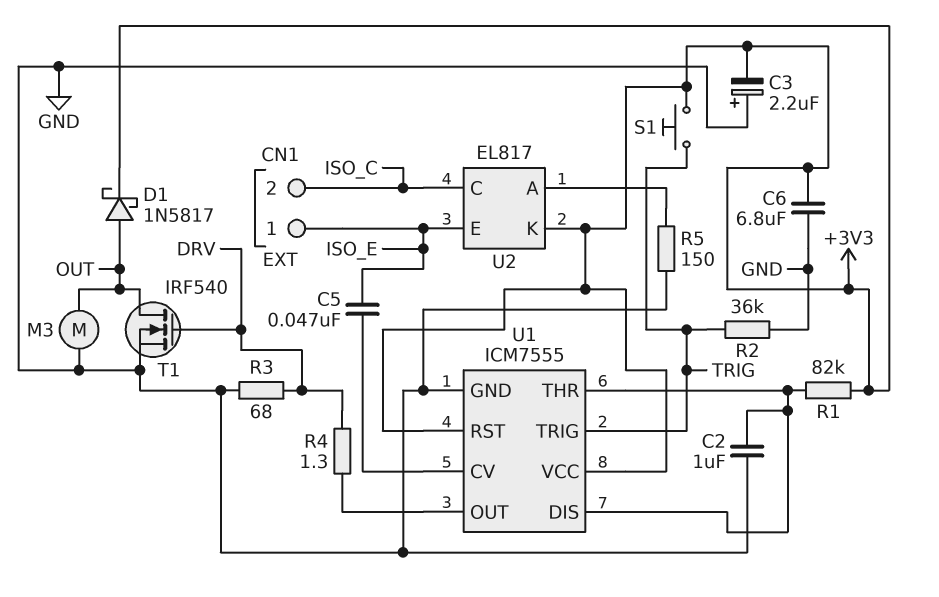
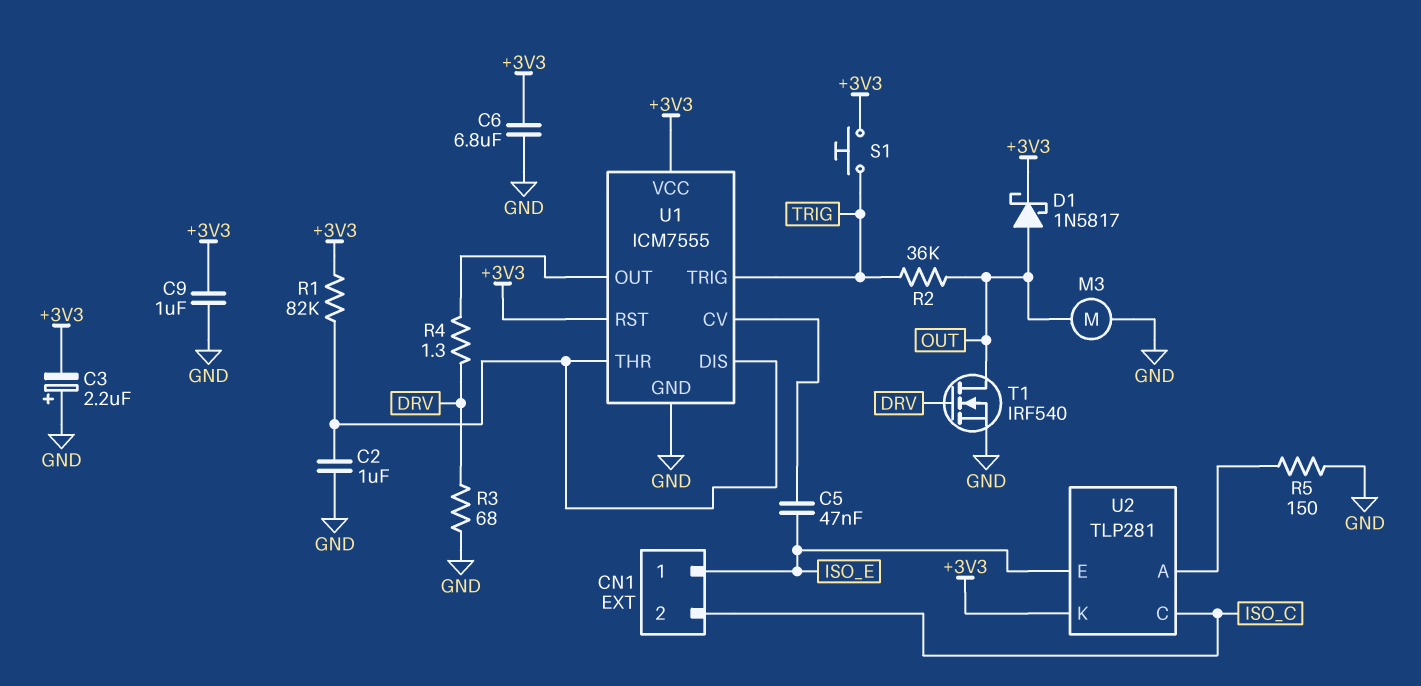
C9: none -> 1uF (+3V3, GND)
R2: 36k (GND, TRIG) -> 36k (OUT, TRIG)
U2: EL817 -> TLP281

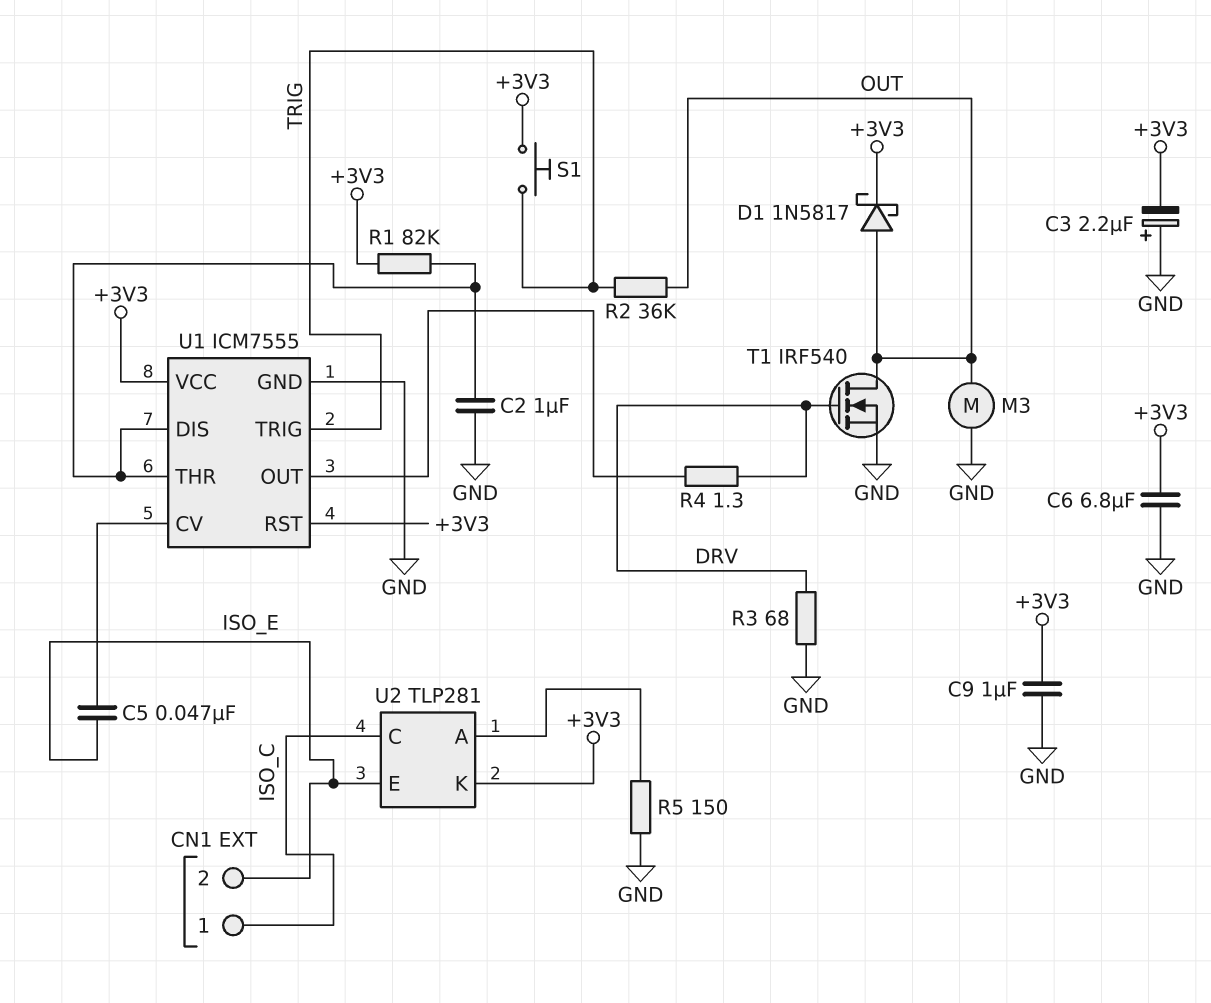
CN1 pin 1: ISO_E -> ISO_C
CN1 pin 2: ISO_C -> ISO_E

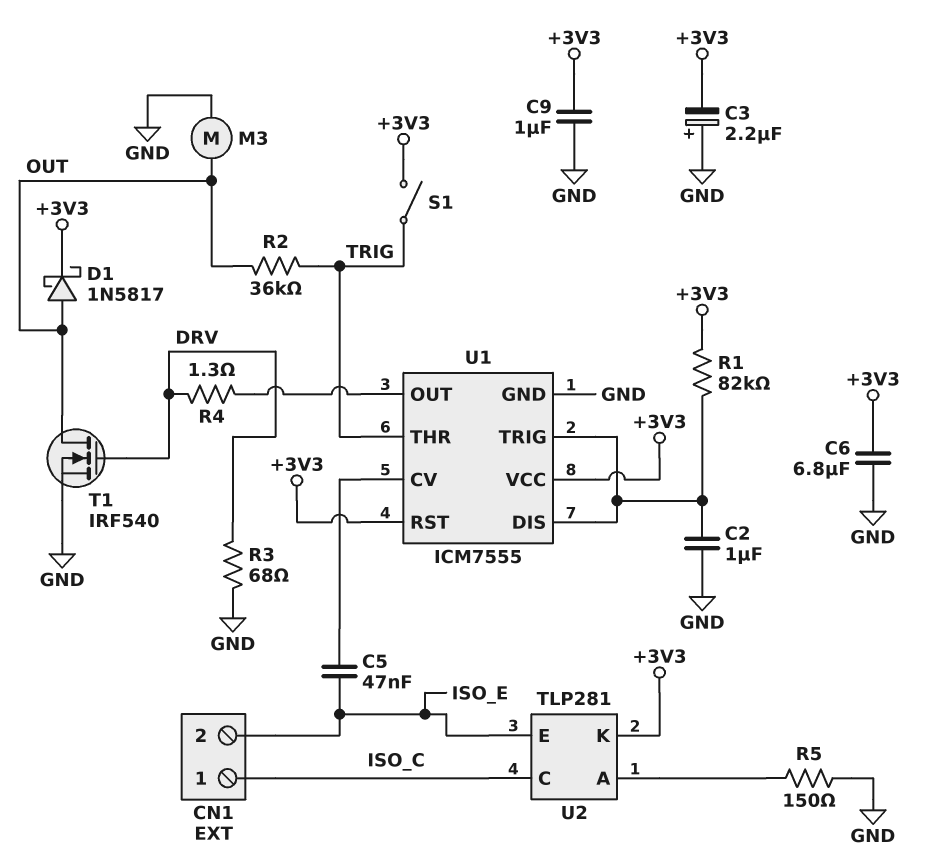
S1: button (+3V3, TRIG) -> switch (+3V3, TRIG)
U1 pin THR: U1/DIS -> TRIG
U1 pin TRIG: TRIG -> U1/DIS

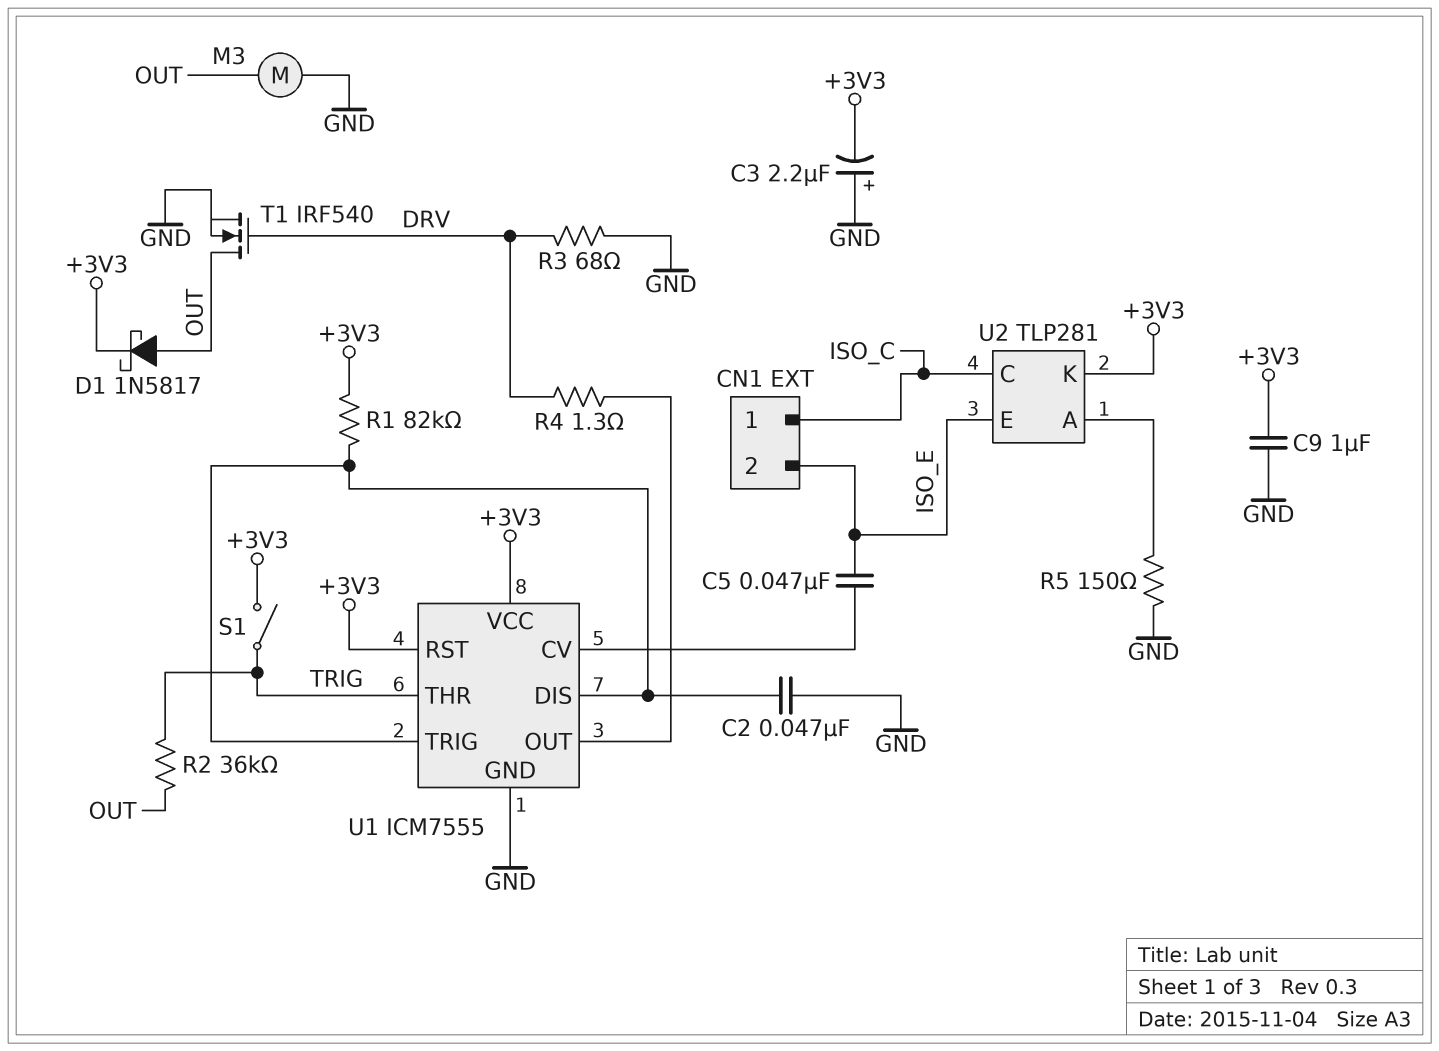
C2: 1uF (GND, U1/DIS) -> 47nF (GND, U1/DIS)
C6: 6.8uF (+3V3, GND) -> none

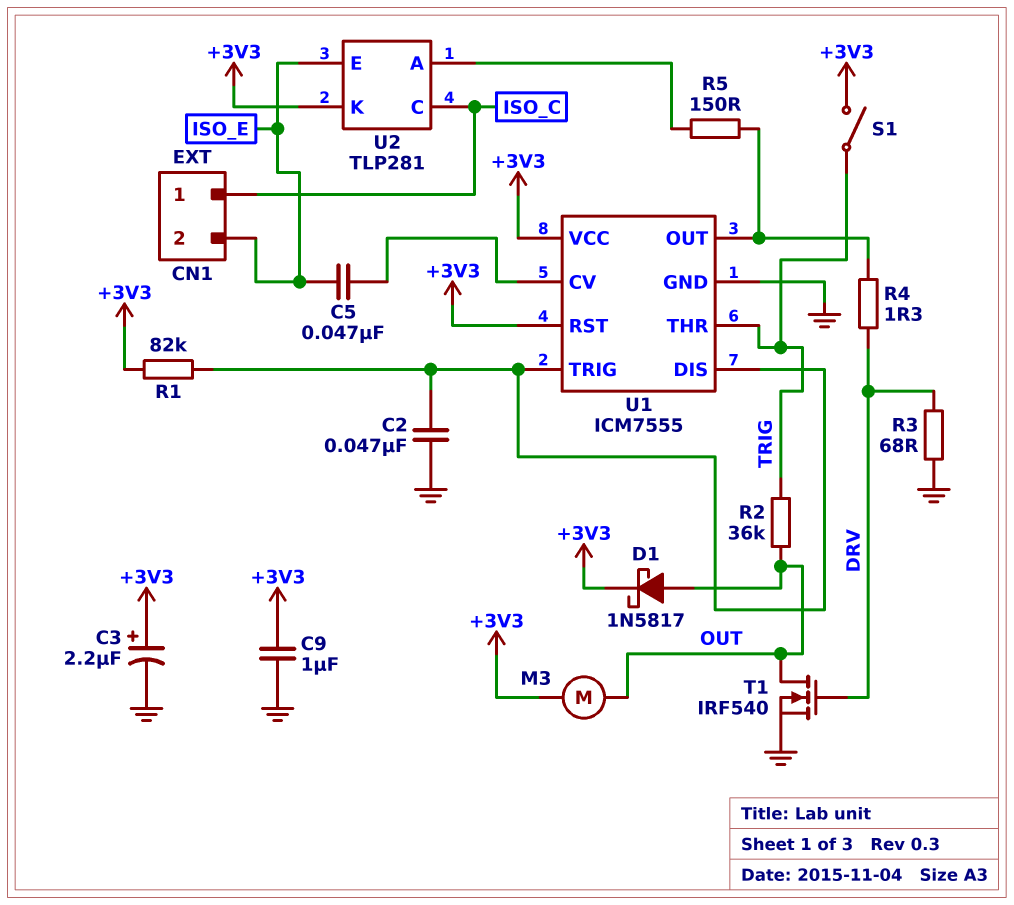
C3: 2.2uF (plus GND, minus +3V3) -> 2.2uF (plus +3V3, minus GND)
M3: motor (GND, OUT) -> motor (+3V3, OUT)
R5: 150 (GND, U2/A) -> 150 (U1/OUT, U2/A)

